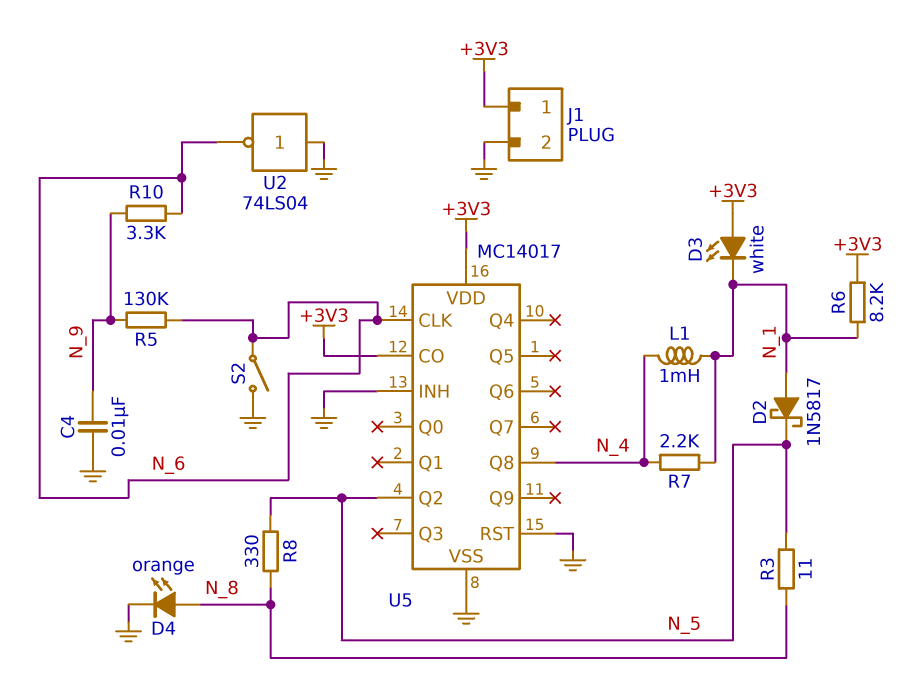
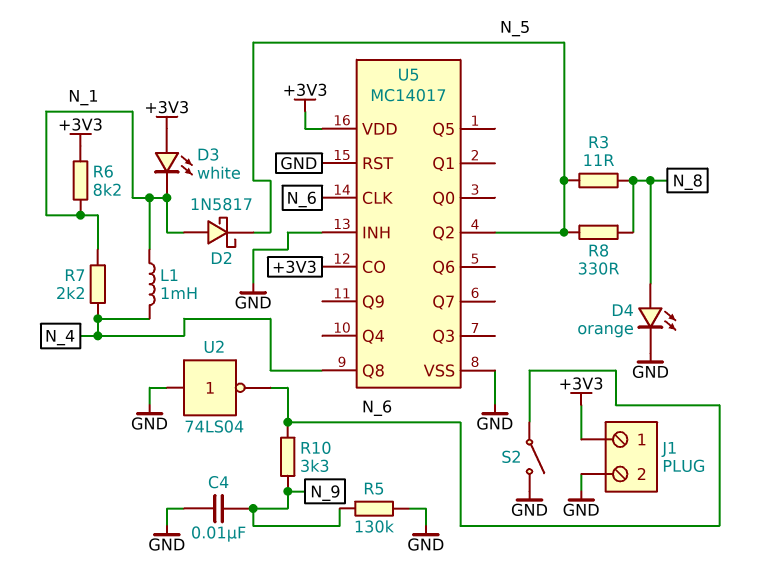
R5: 130k (N_6, N_9) -> 130k (GND, N_9)

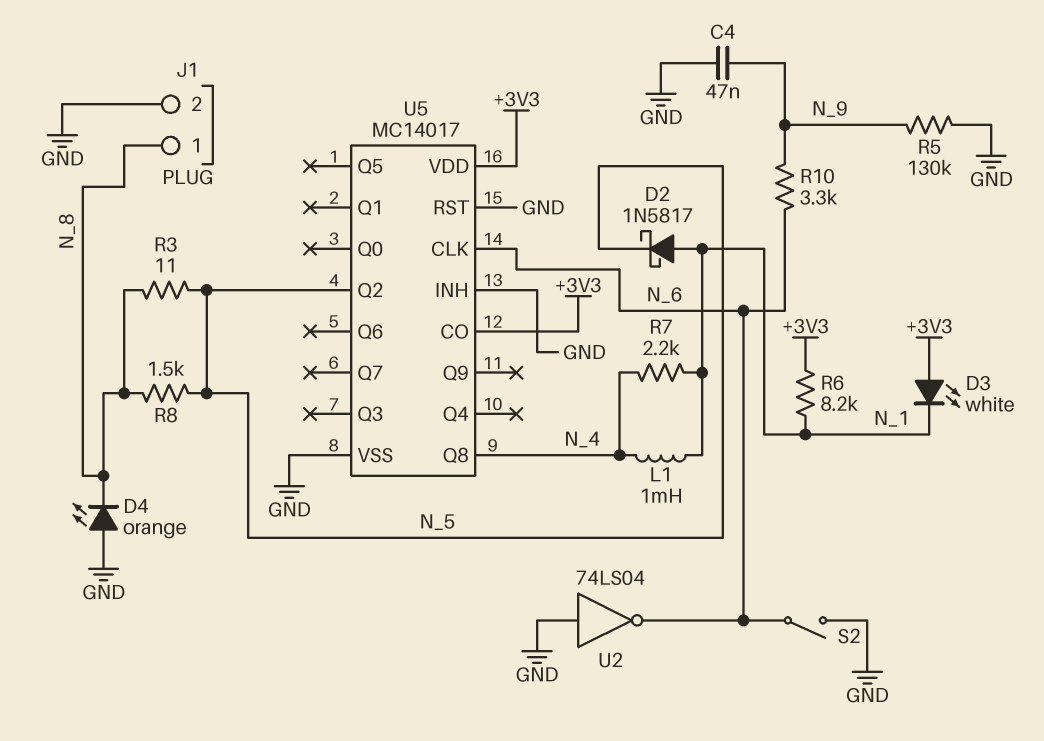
C4: 10nF (GND, N_9) -> 47nF (GND, N_9)
D4: LED orange (A N_8, K GND) -> LED orange (A GND, K N_8)
J1 pin 1: +3V3 -> N_8
R8: 330 (N_5, N_8) -> 1.5k (N_5, N_8)

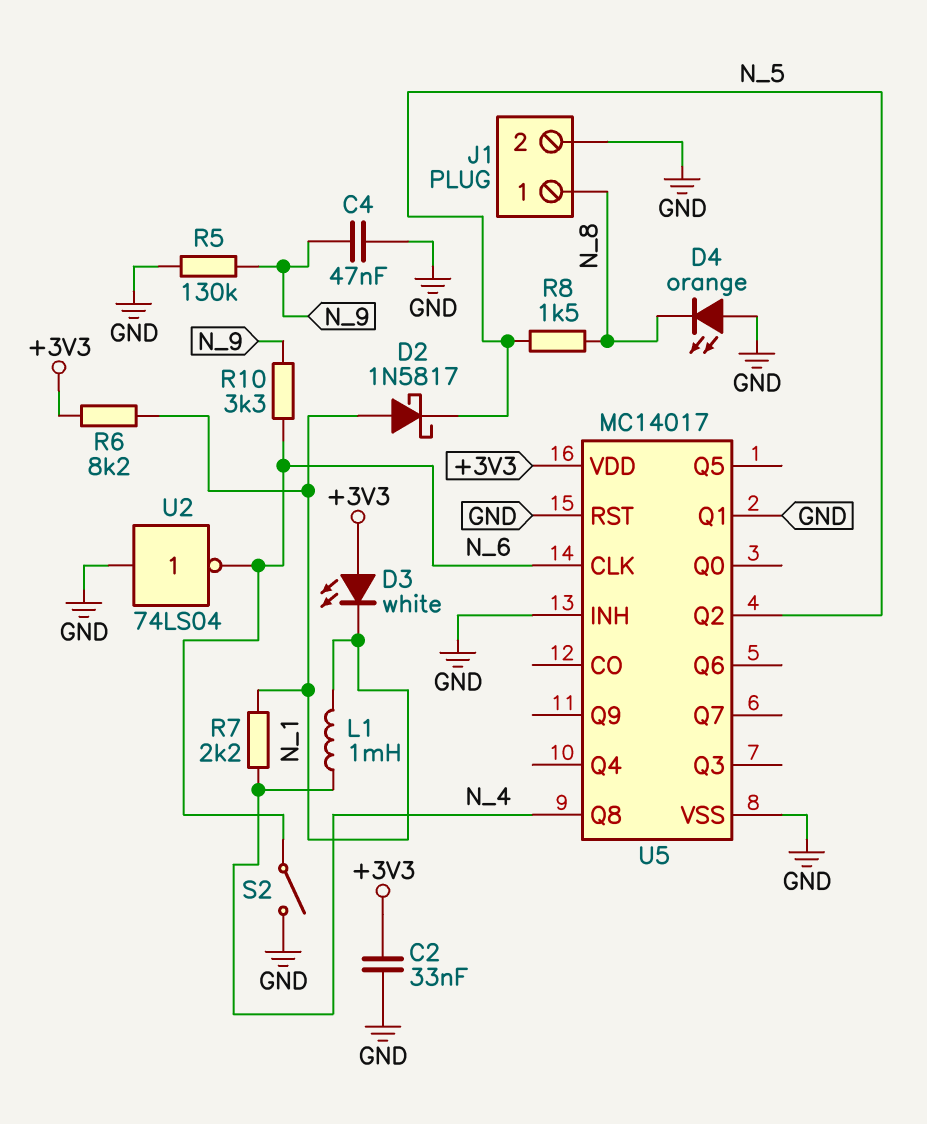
C2: none -> 33nF (+3V3, GND)
R3: 11 (N_5, N_8) -> none
U5 pin CO: +3V3 -> none
U5 pin Q1: none -> GND

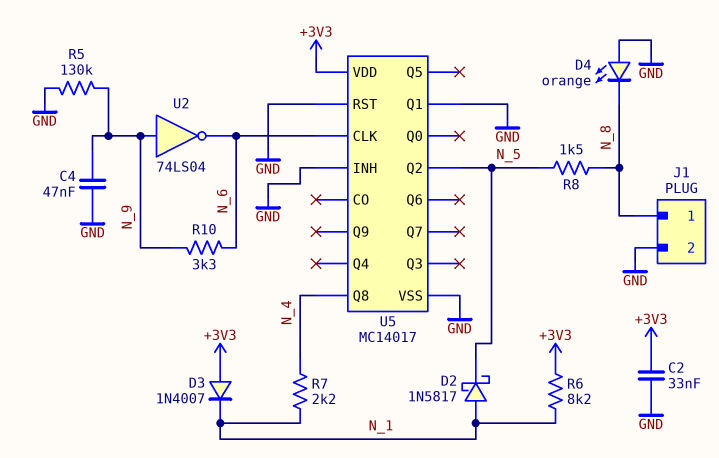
D3: LED white (A +3V3, K N_1) -> diode 1N4007 (A +3V3, K N_1)
L1: 1mH (N_1, N_4) -> none
S2: switch (GND, N_6) -> none
U2: NOT 74LS04 (in GND, out N_6) -> NOT 74LS04 (in N_9, out N_6)

